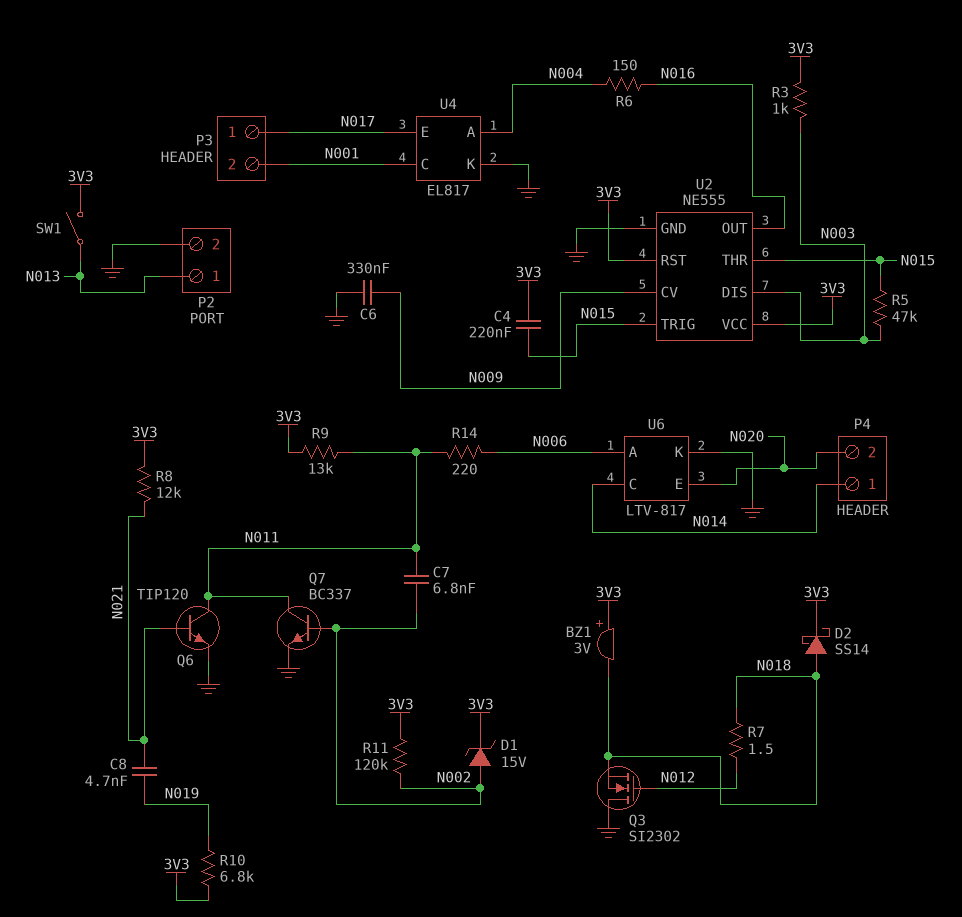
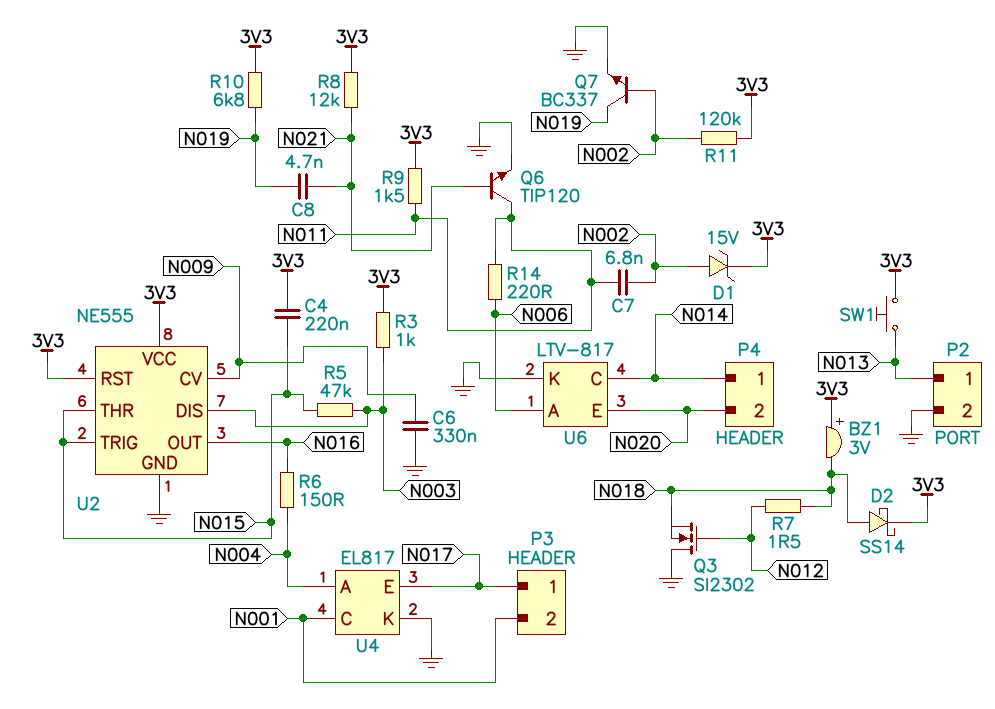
Q7: NPN BC337 (B N002, C N011, E GND) -> NPN BC337 (B N002, C N019, E GND)
R9: 13k (3V3, N011) -> 1.5k (3V3, N011)
SW1: switch (3V3, N013) -> button (3V3, N013)

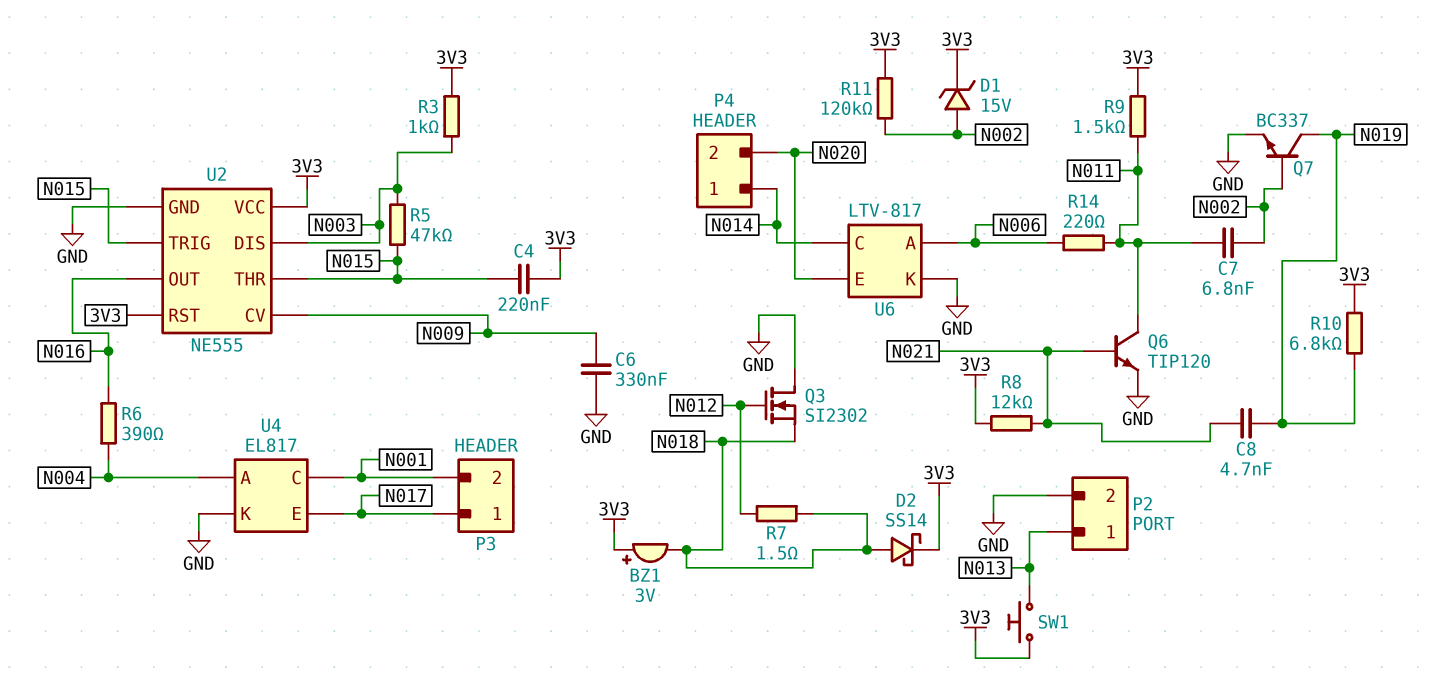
R6: 150 (N004, N016) -> 390 (N004, N016)

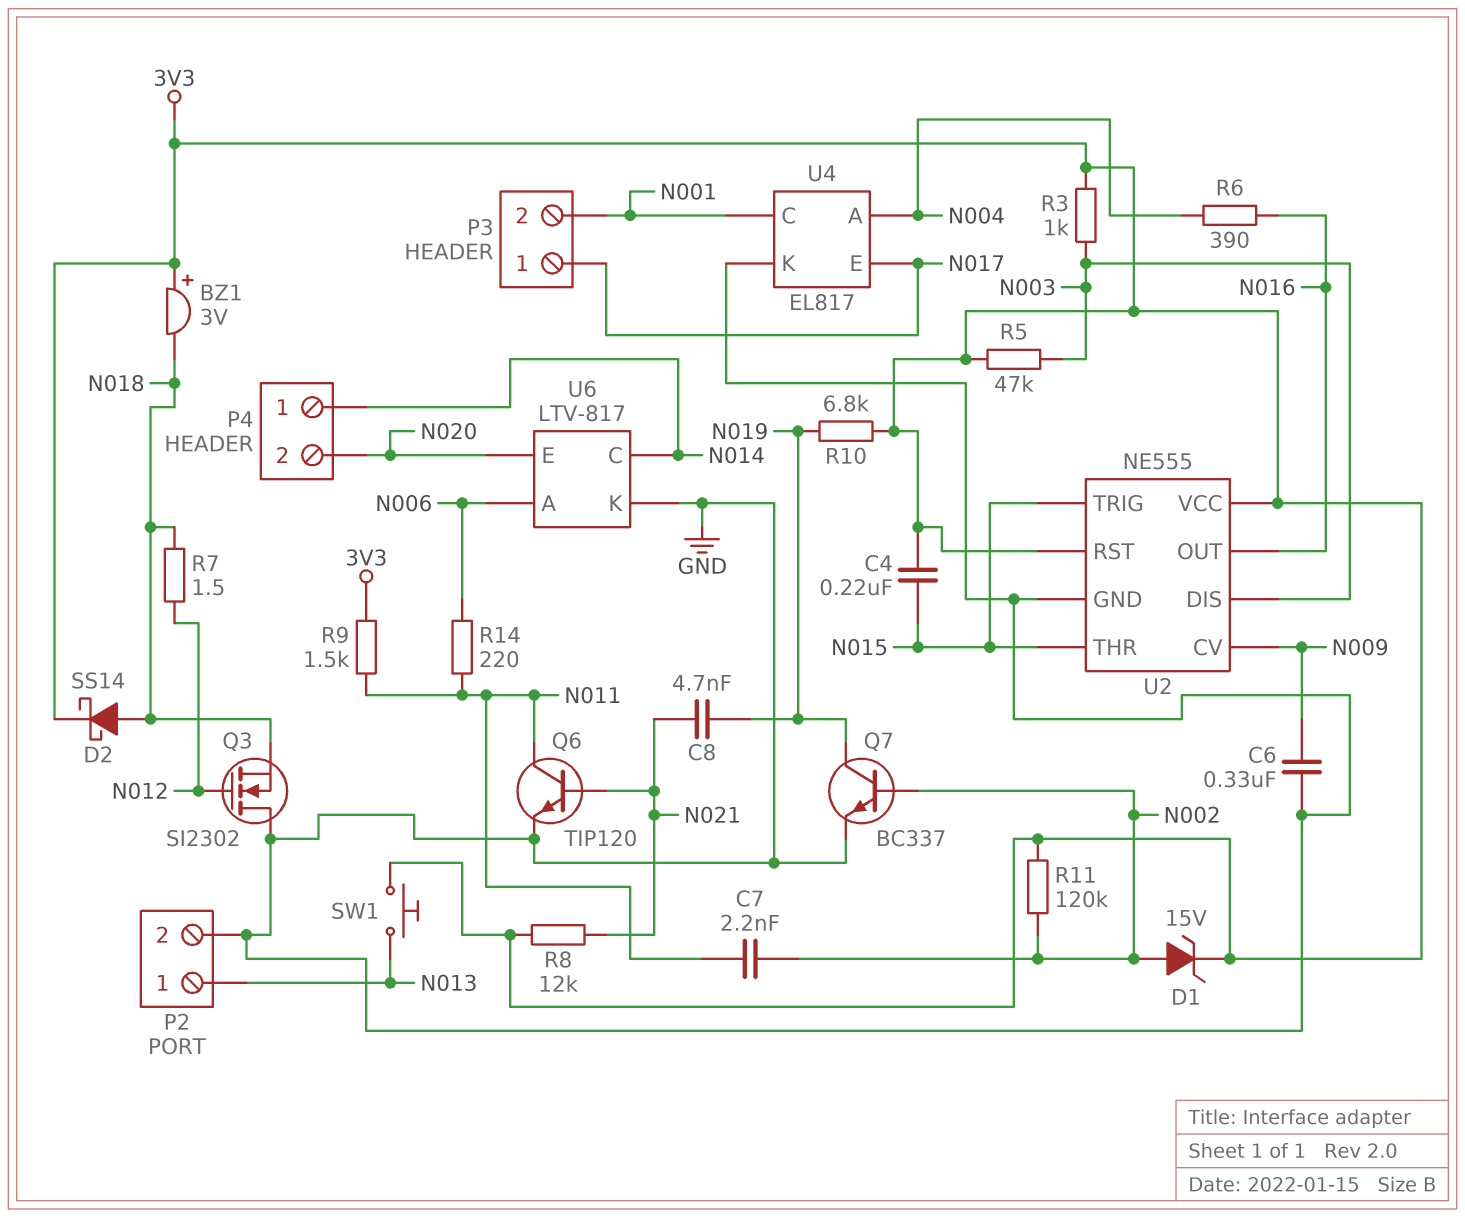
C7: 6.8nF (N002, N011) -> 2.2nF (N002, N011)
R5: 47k (N003, N015) -> 47k (3V3, N003)

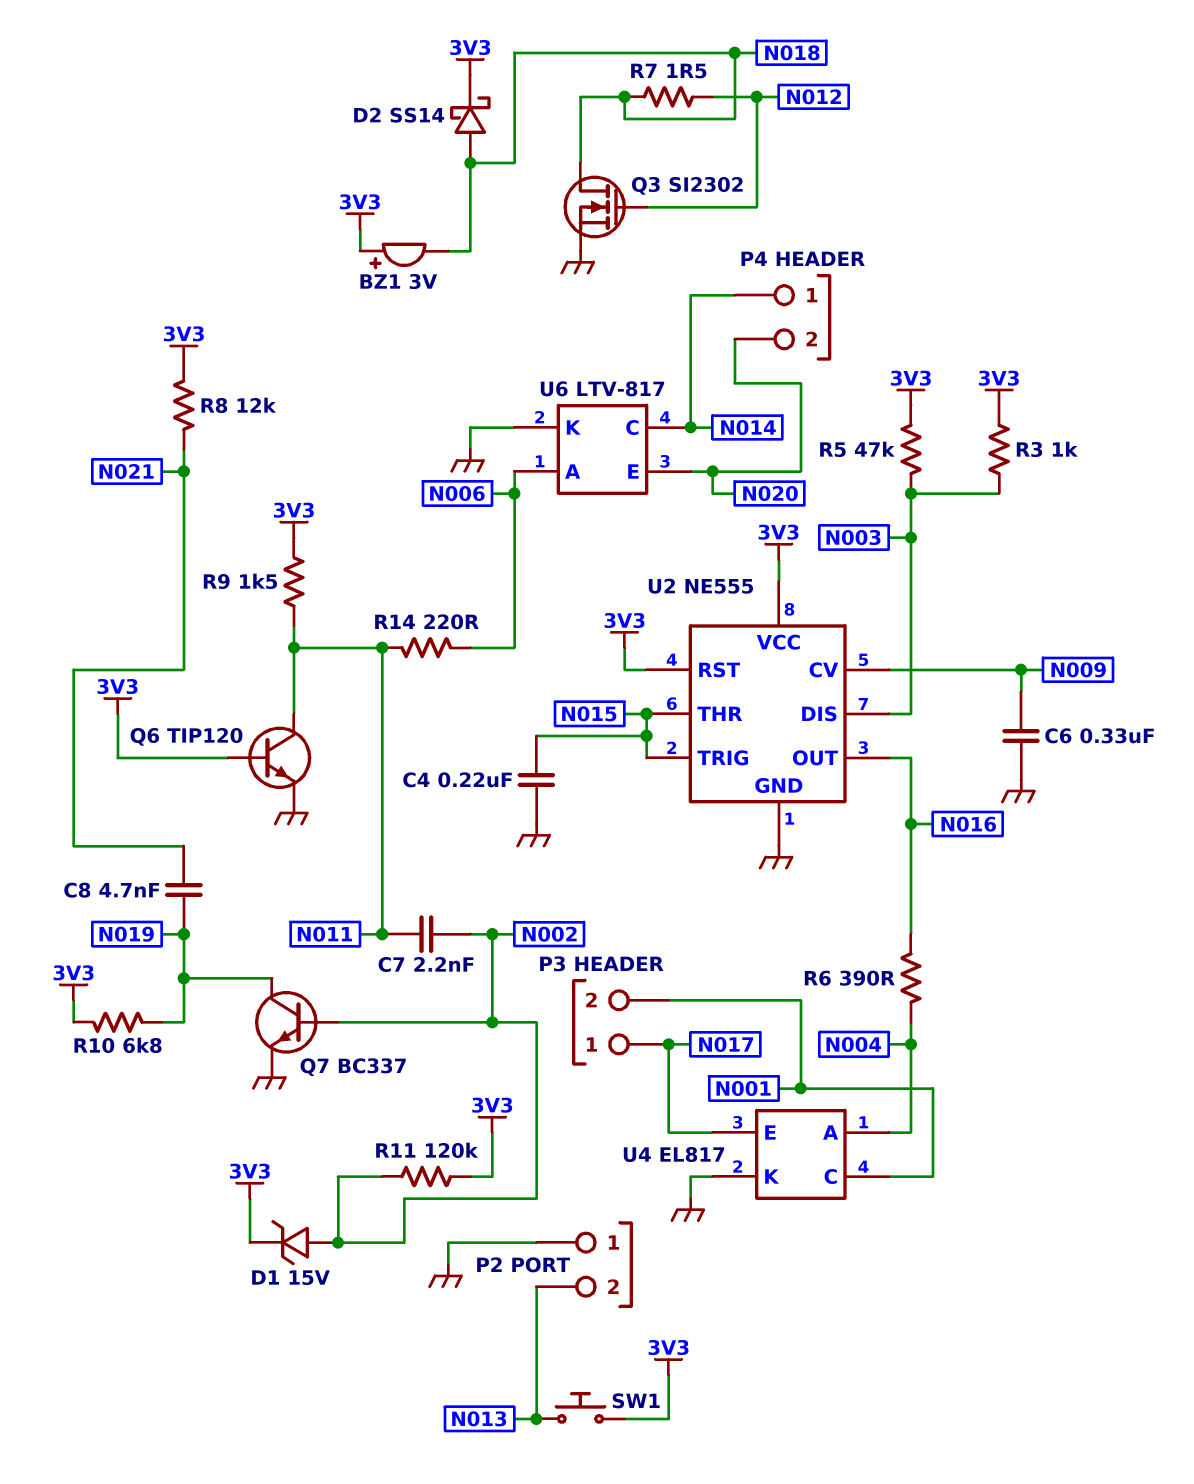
C4: 220nF (3V3, N015) -> 220nF (GND, N015)
P2 pin 1: N013 -> GND
P2 pin 2: GND -> N013
Q3: NMOS SI2302 (G N012, D GND, S N018) -> NMOS SI2302 (G N012, D N018, S GND)
Q6: NPN TIP120 (B N021, C N011, E GND) -> NPN TIP120 (B 3V3, C N011, E GND)

